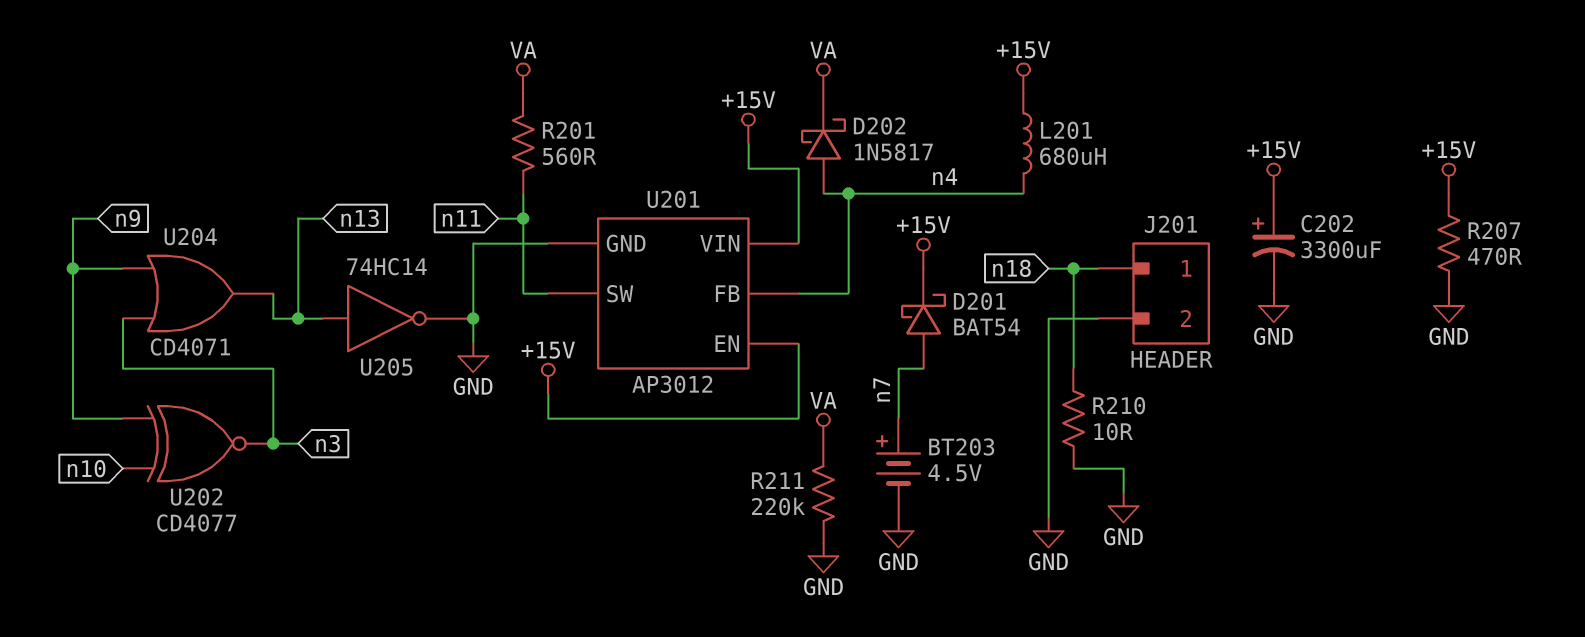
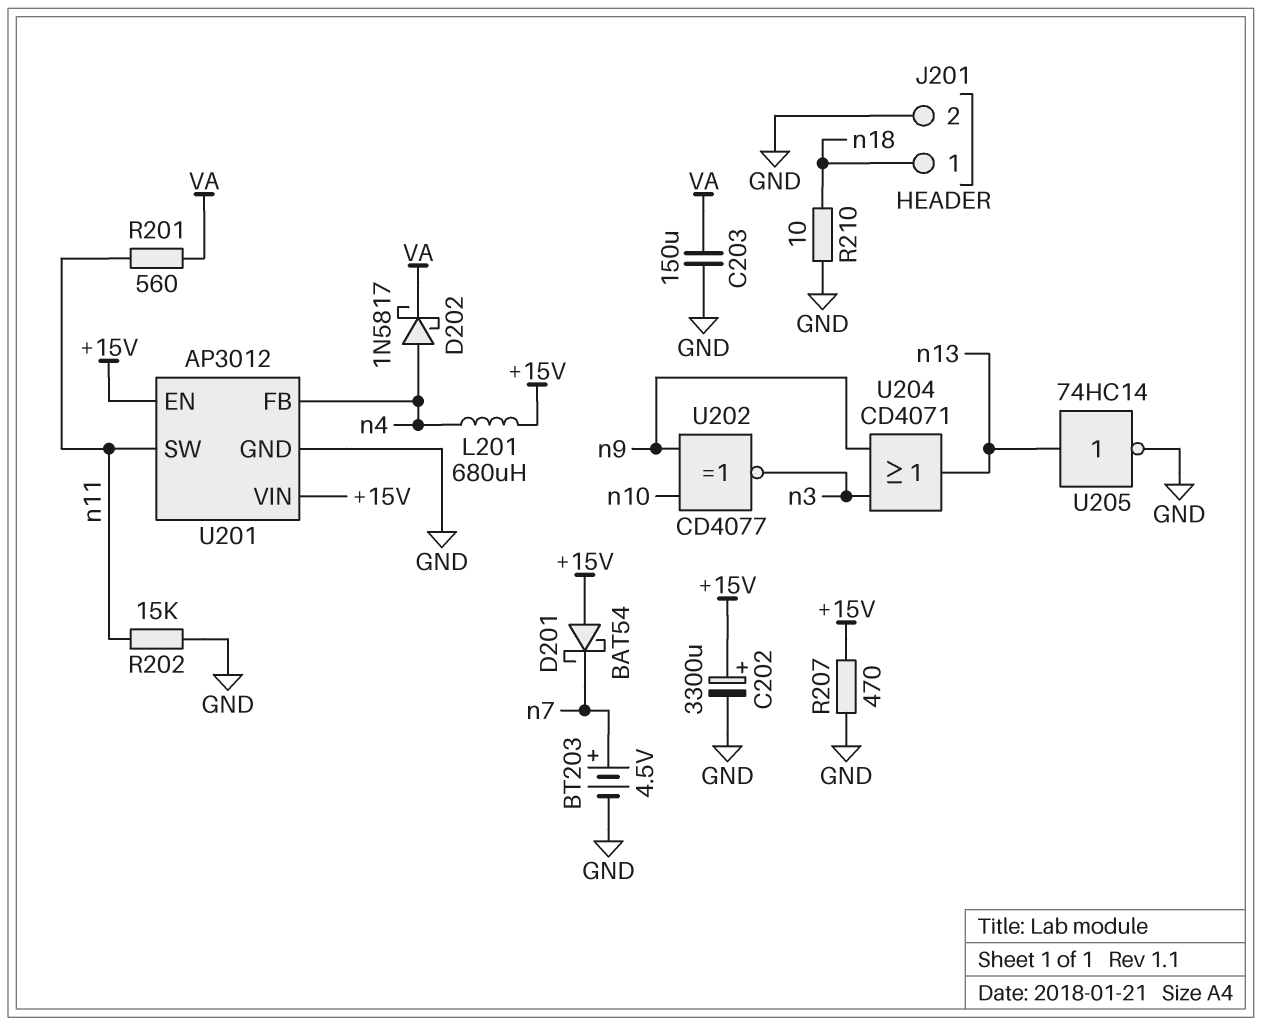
C203: none -> 150uF (GND, VA)
D201: schottky BAT54 (A n7, K +15V) -> schottky BAT54 (A +15V, K n7)
R202: none -> 15k (GND, n11)
R211: 220k (GND, VA) -> none

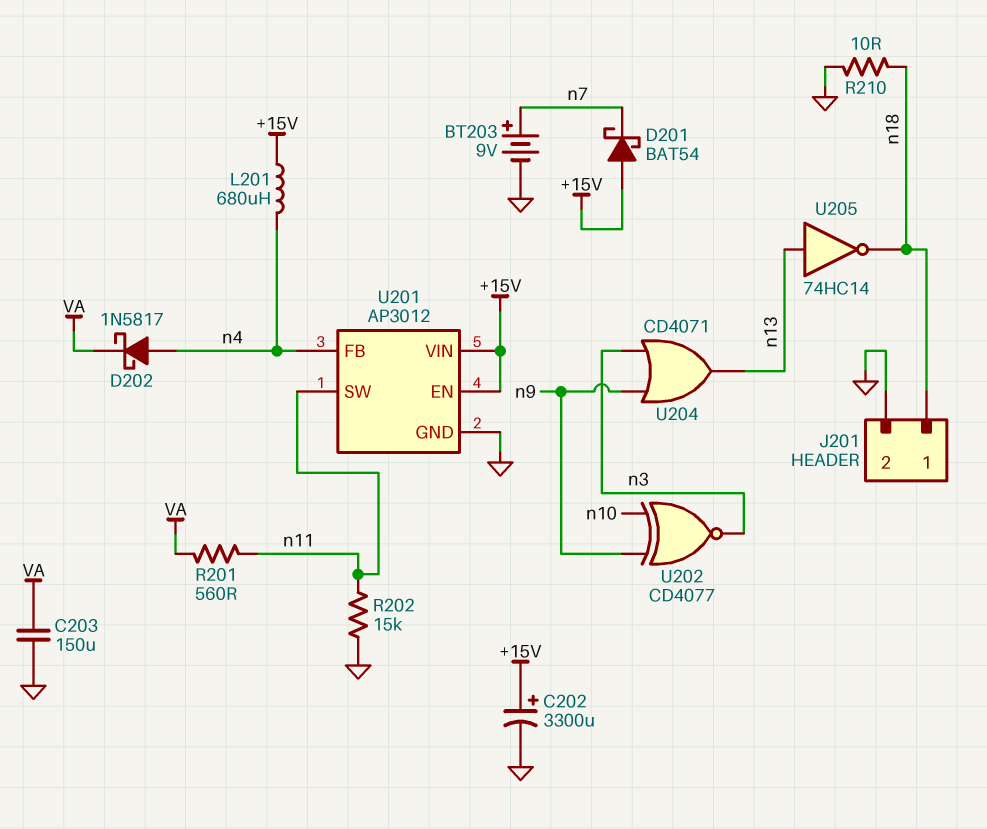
BT203: 4.5V (plus n7, minus GND) -> 9V (plus n7, minus GND)
R207: 470 (+15V, GND) -> none
U205: NOT 74HC14 (in n13, out GND) -> NOT 74HC14 (in n13, out n18)

